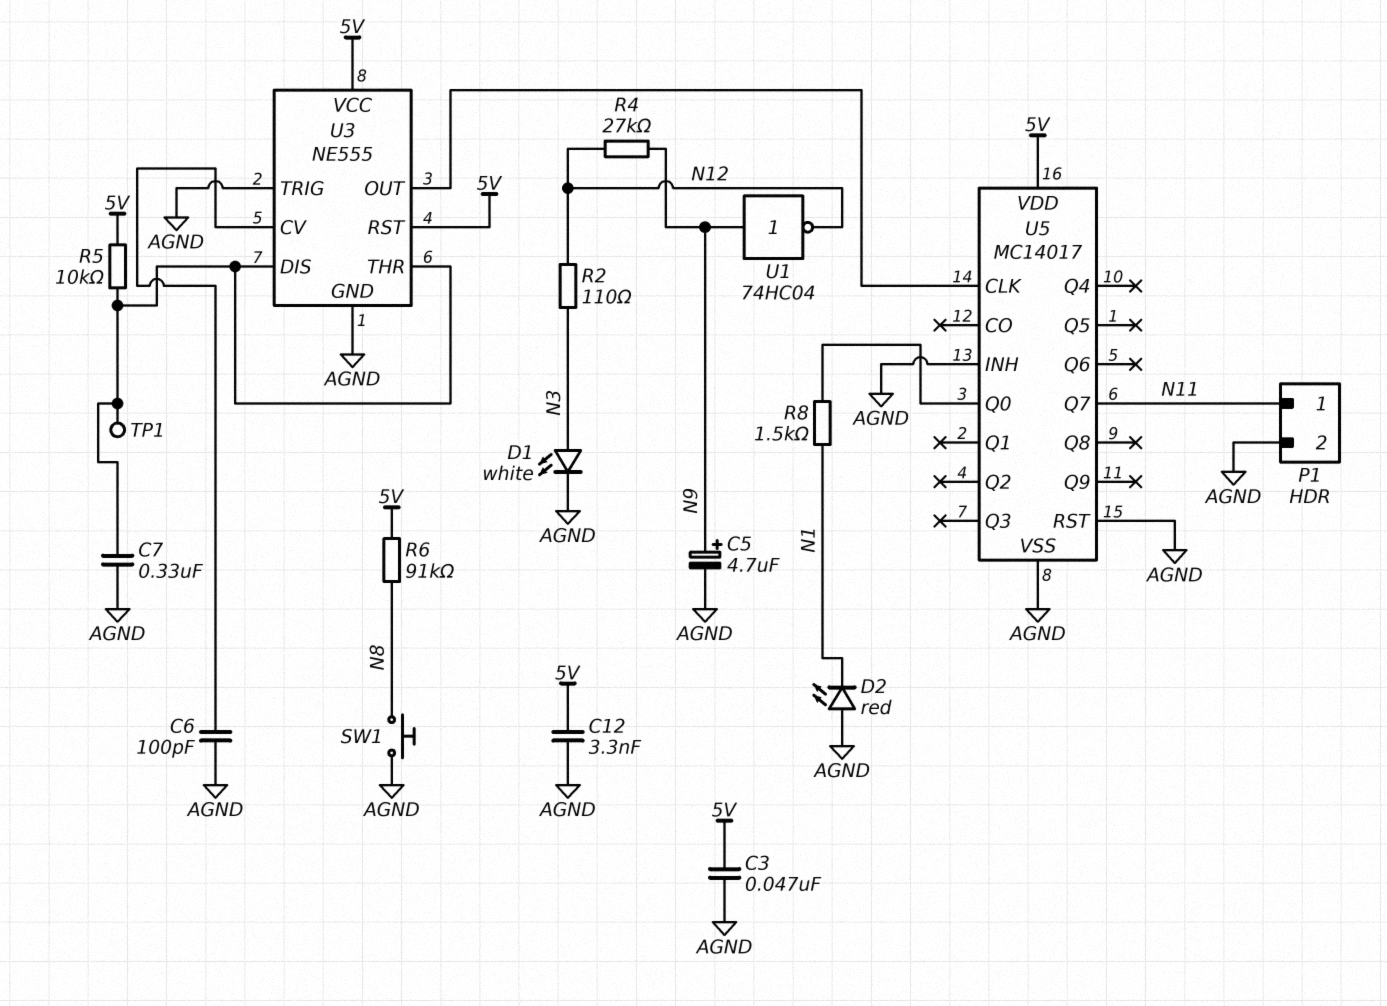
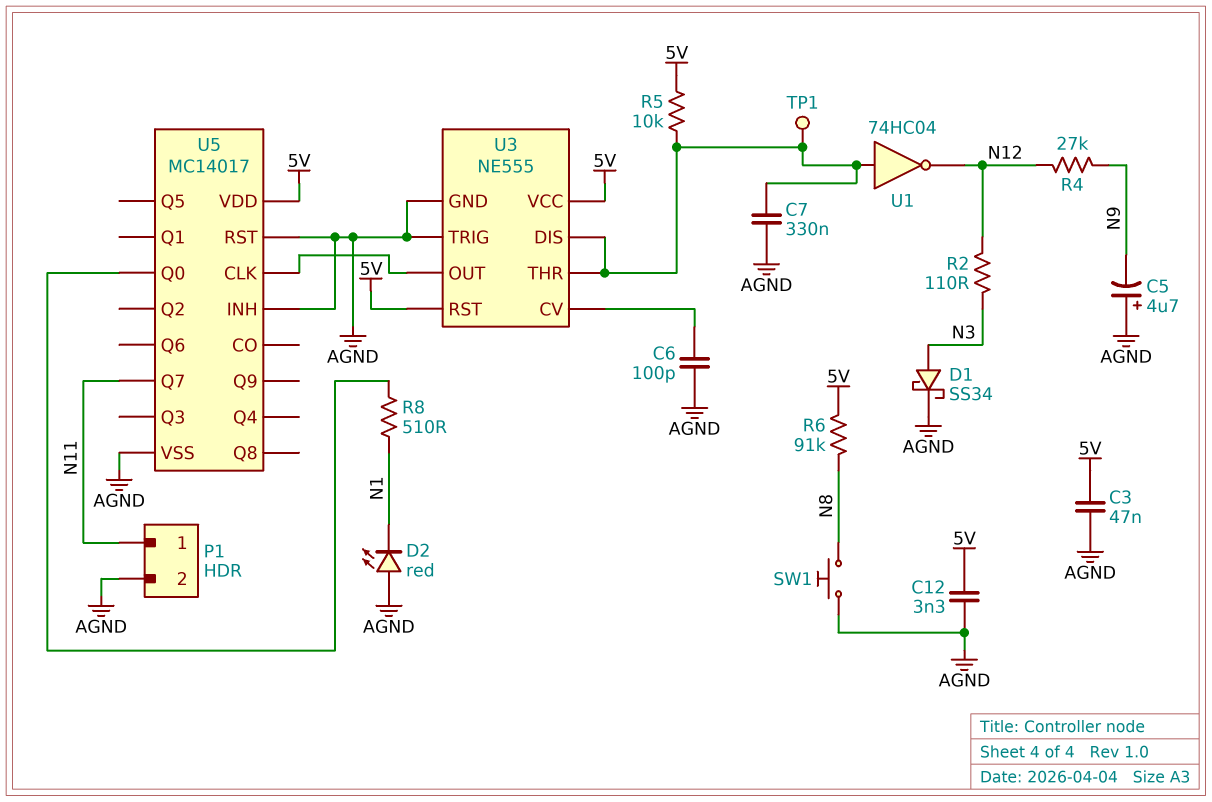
C5: 4.7uF (plus N9, minus AGND) -> 4.7uF (plus AGND, minus N9)
D1: LED white (A N3, K AGND) -> schottky SS34 (A N3, K AGND)
R8: 1.5k (N1, U5/Q0) -> 510 (N1, U5/Q0)
U1: NOT 74HC04 (in N9, out N12) -> NOT 74HC04 (in U3/DIS, out N12)

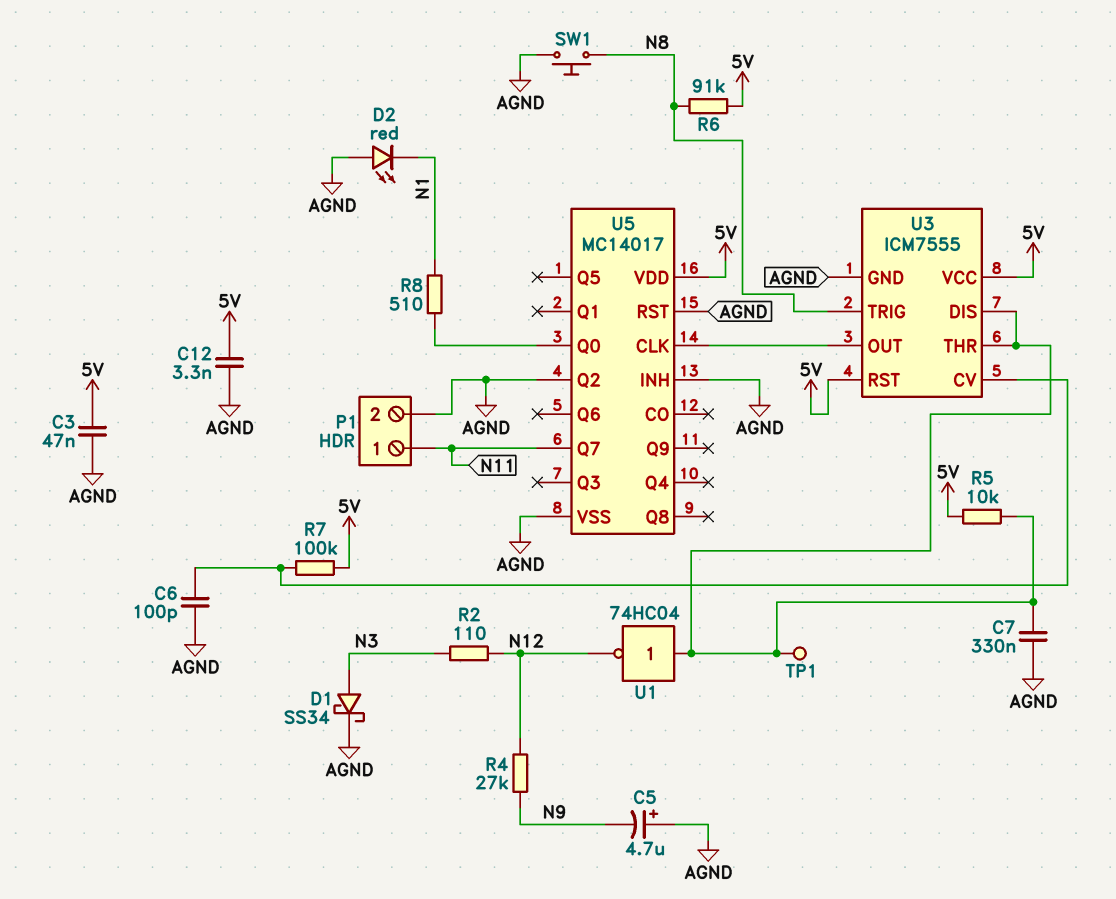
R7: none -> 100k (5V, U3/CV)
U3: NE555 -> ICM7555
U3 pin TRIG: AGND -> N8
U5 pin Q2: none -> AGND

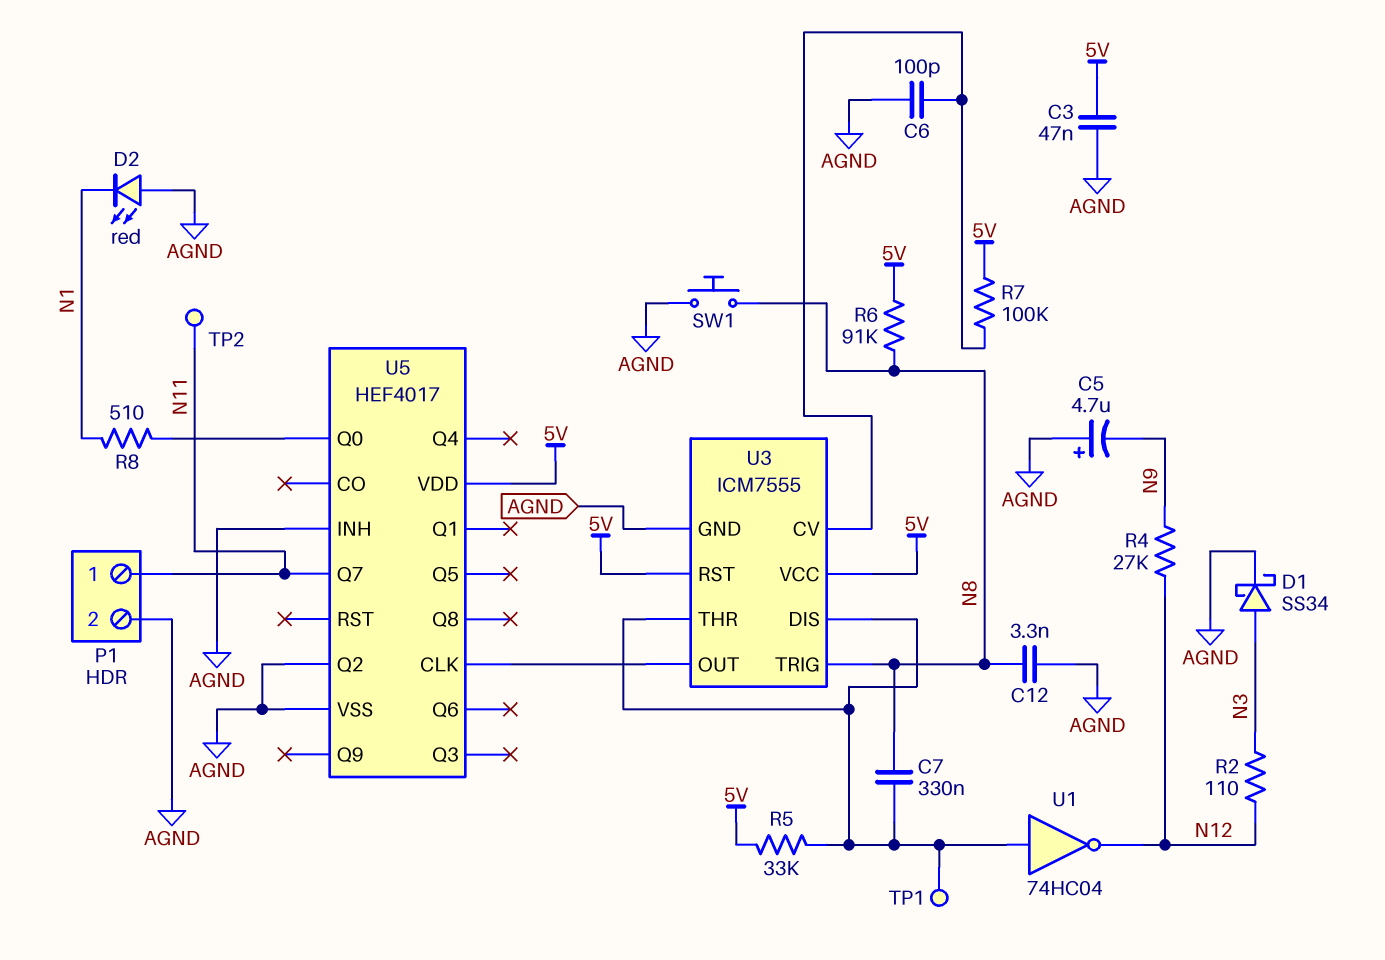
C7: 330nF (AGND, U3/DIS) -> 330nF (N8, U3/DIS)
C12: 3.3nF (5V, AGND) -> 3.3nF (AGND, N8)
R5: 10k (5V, U3/DIS) -> 33k (5V, U3/DIS)
TP2: none -> test point (N11)
U5: MC14017 -> HEF4017
U5 pin RST: AGND -> none

